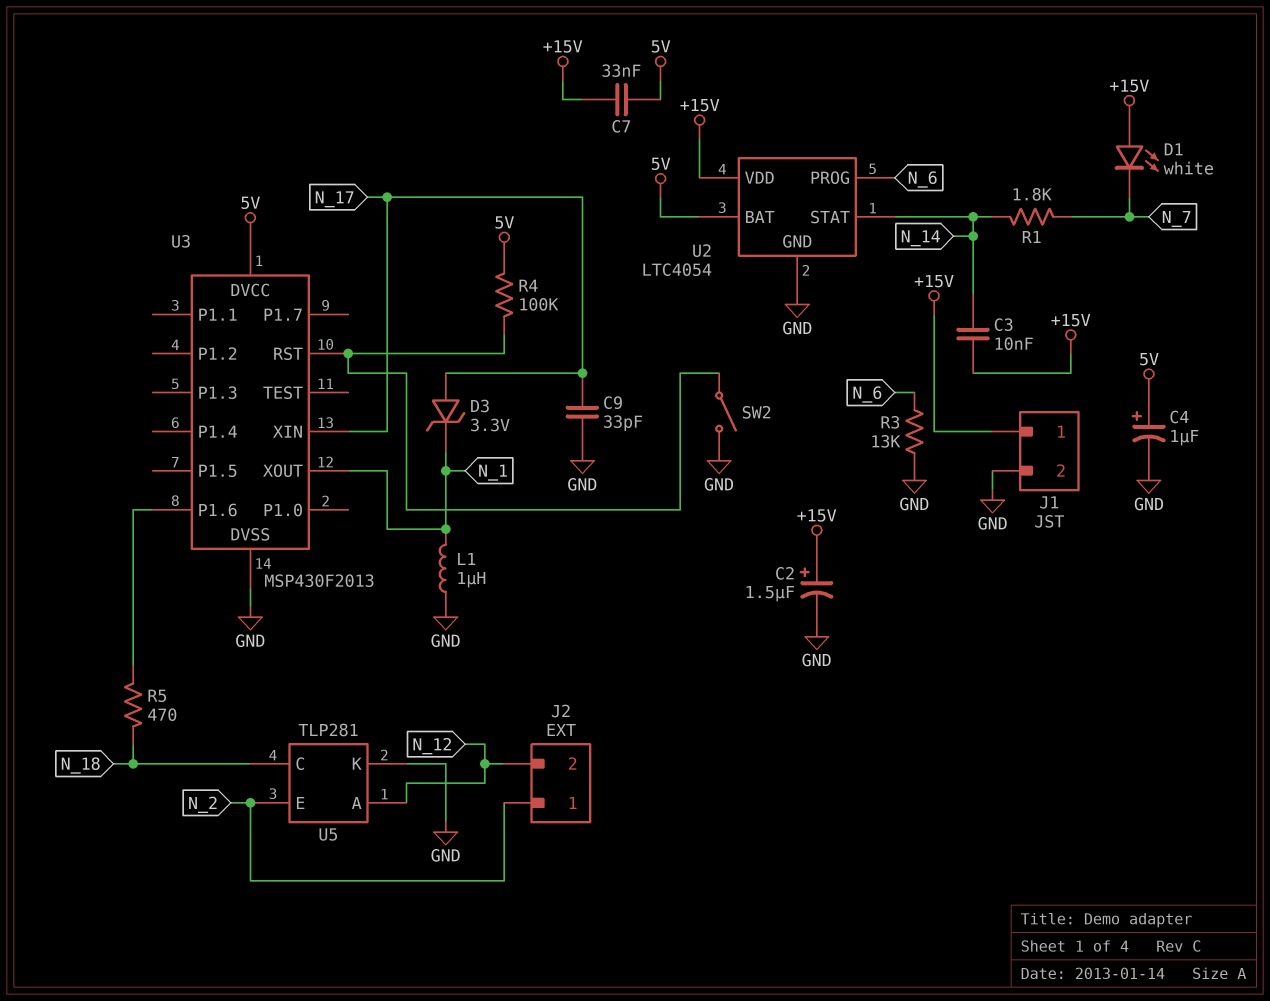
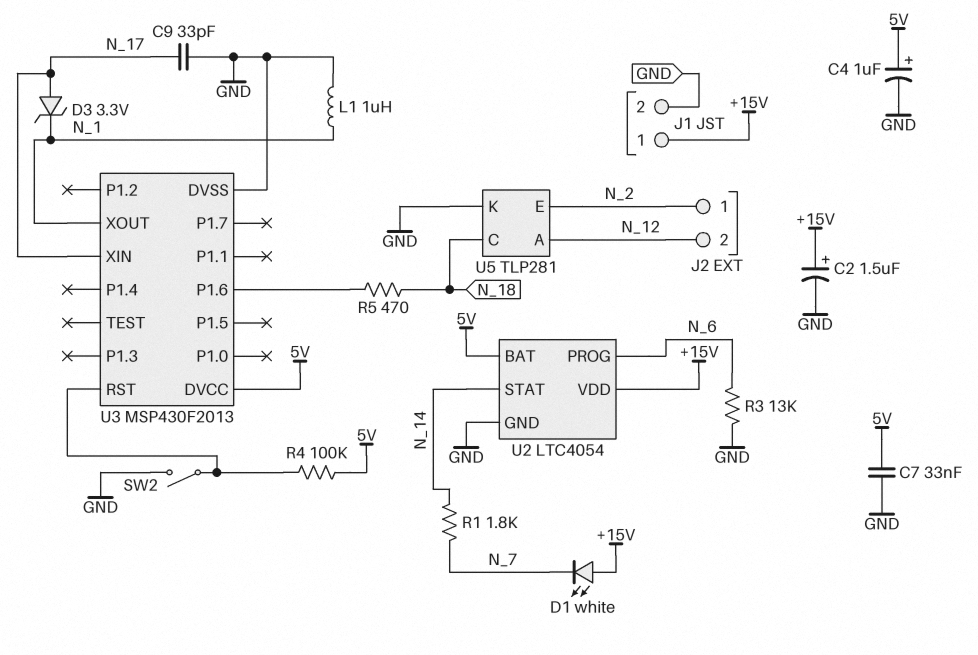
C3: 10nF (+15V, N_14) -> none
C7: 33nF (+15V, 5V) -> 33nF (5V, GND)

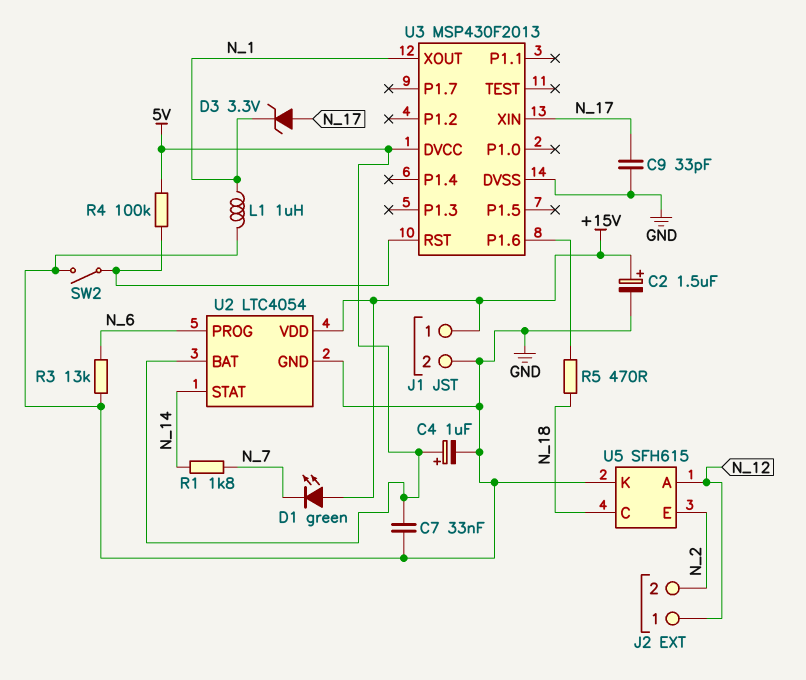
D1: LED white (A +15V, K N_7) -> LED green (A +15V, K N_7)
J2 pin 1: N_2 -> N_12
J2 pin 2: N_12 -> N_2
U5: TLP281 -> SFH615

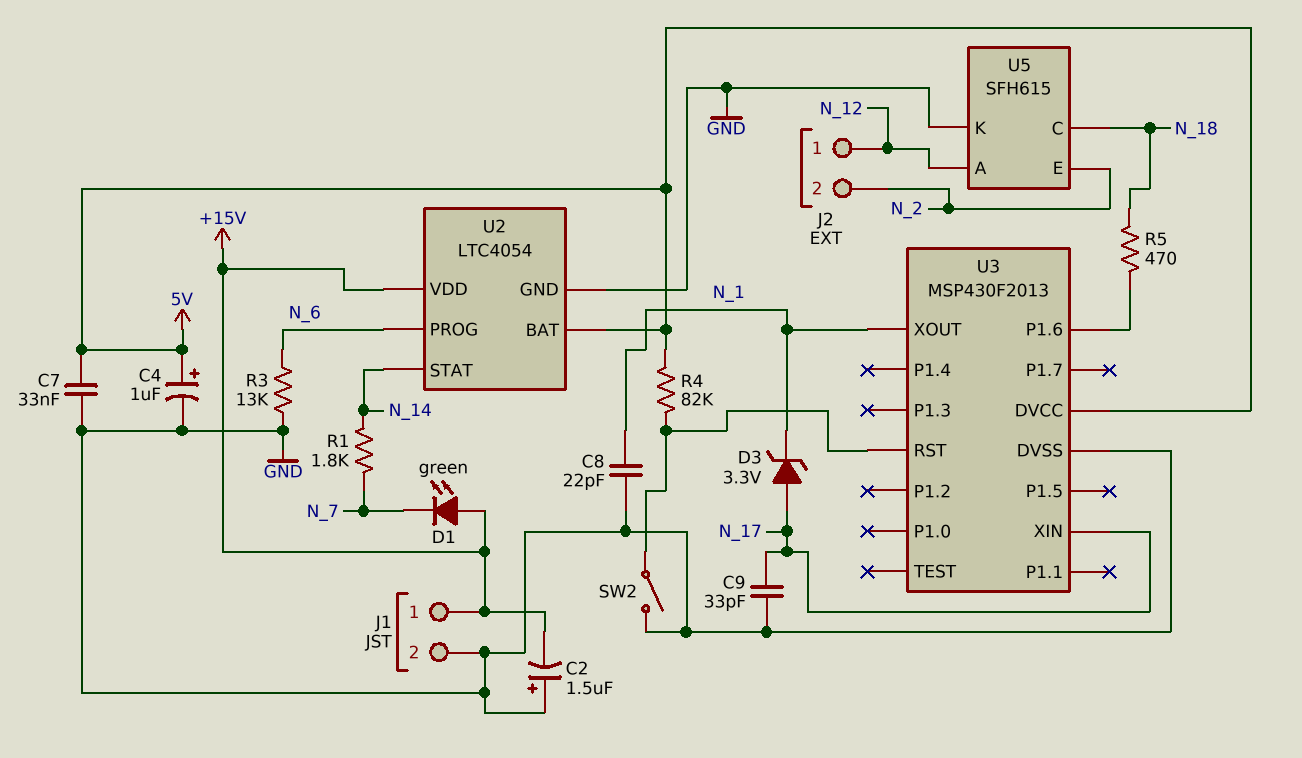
C2: 1.5uF (plus +15V, minus GND) -> 1.5uF (plus GND, minus +15V)
C8: none -> 22pF (GND, N_1)
L1: 1uH (GND, N_1) -> none
R4: 100k (5V, U3/RST) -> 82k (5V, U3/RST)

